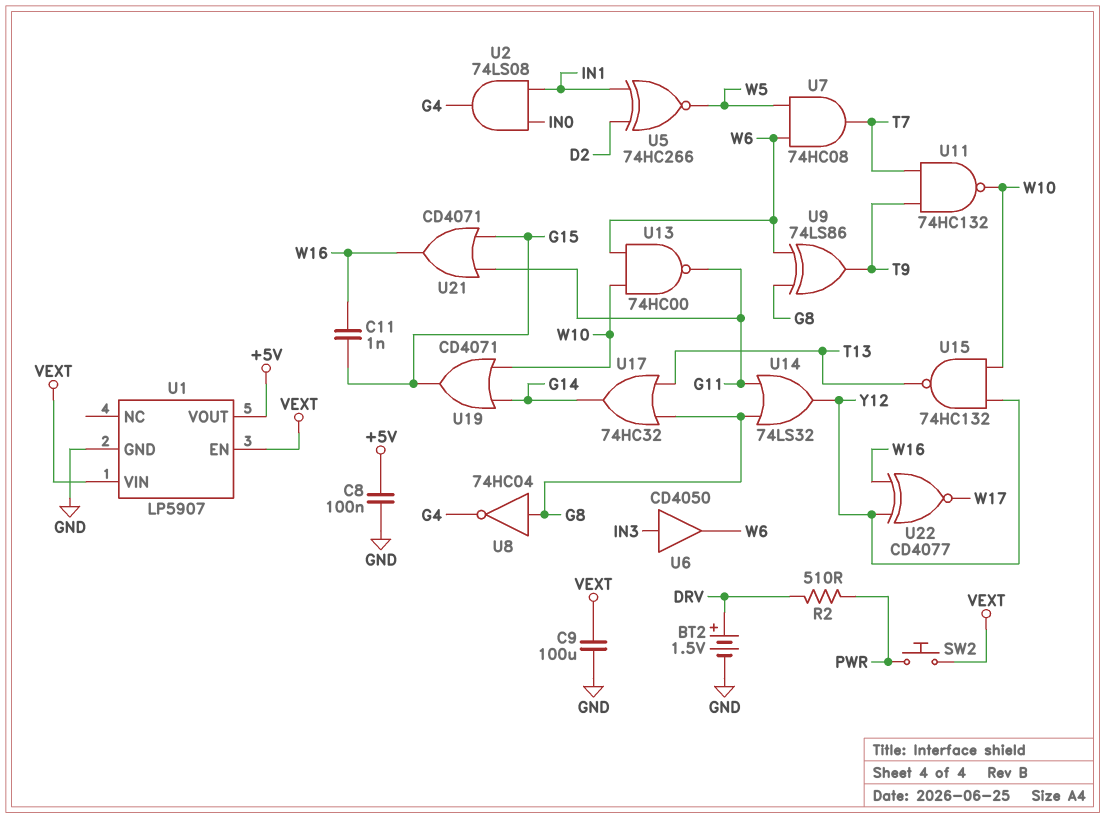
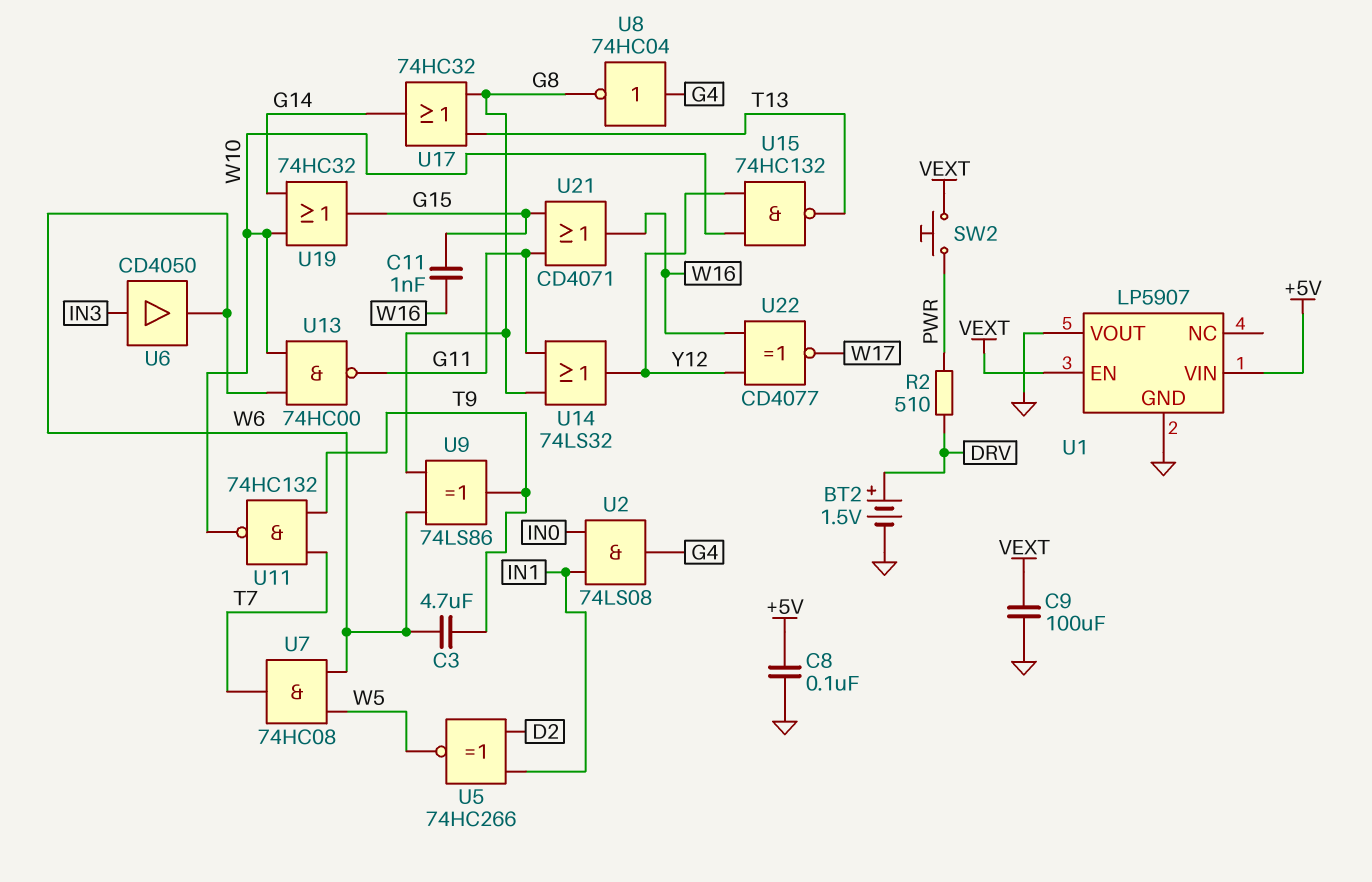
C3: none -> 4.7uF (T9, W6)
U1 pin VIN: VEXT -> +5V
U1 pin VOUT: +5V -> GND
U8: NOT 74HC04 (in G8, out G4) -> NOT 74HC04 (in G4, out G8)
U19: OR CD4071 (in G14, in W10, out G15) -> OR 74HC32 (in G14, in W10, out G15)

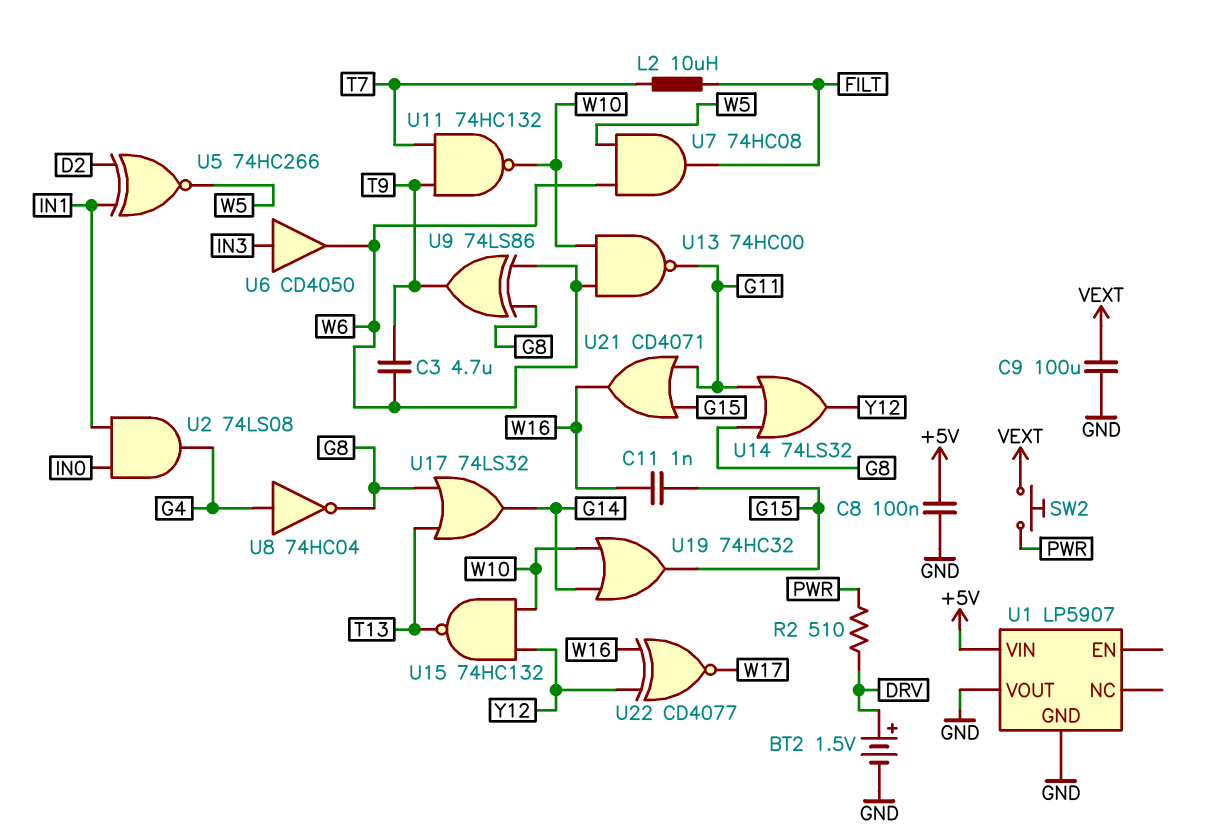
L2: none -> 10uH (FILT, T7)
U1 pin EN: VEXT -> none
U7: AND 74HC08 (in W5, in W6, out T7) -> AND 74HC08 (in W5, in W6, out FILT)
U17: OR 74HC32 (in G8, in T13, out G14) -> OR 74LS32 (in G8, in T13, out G14)

